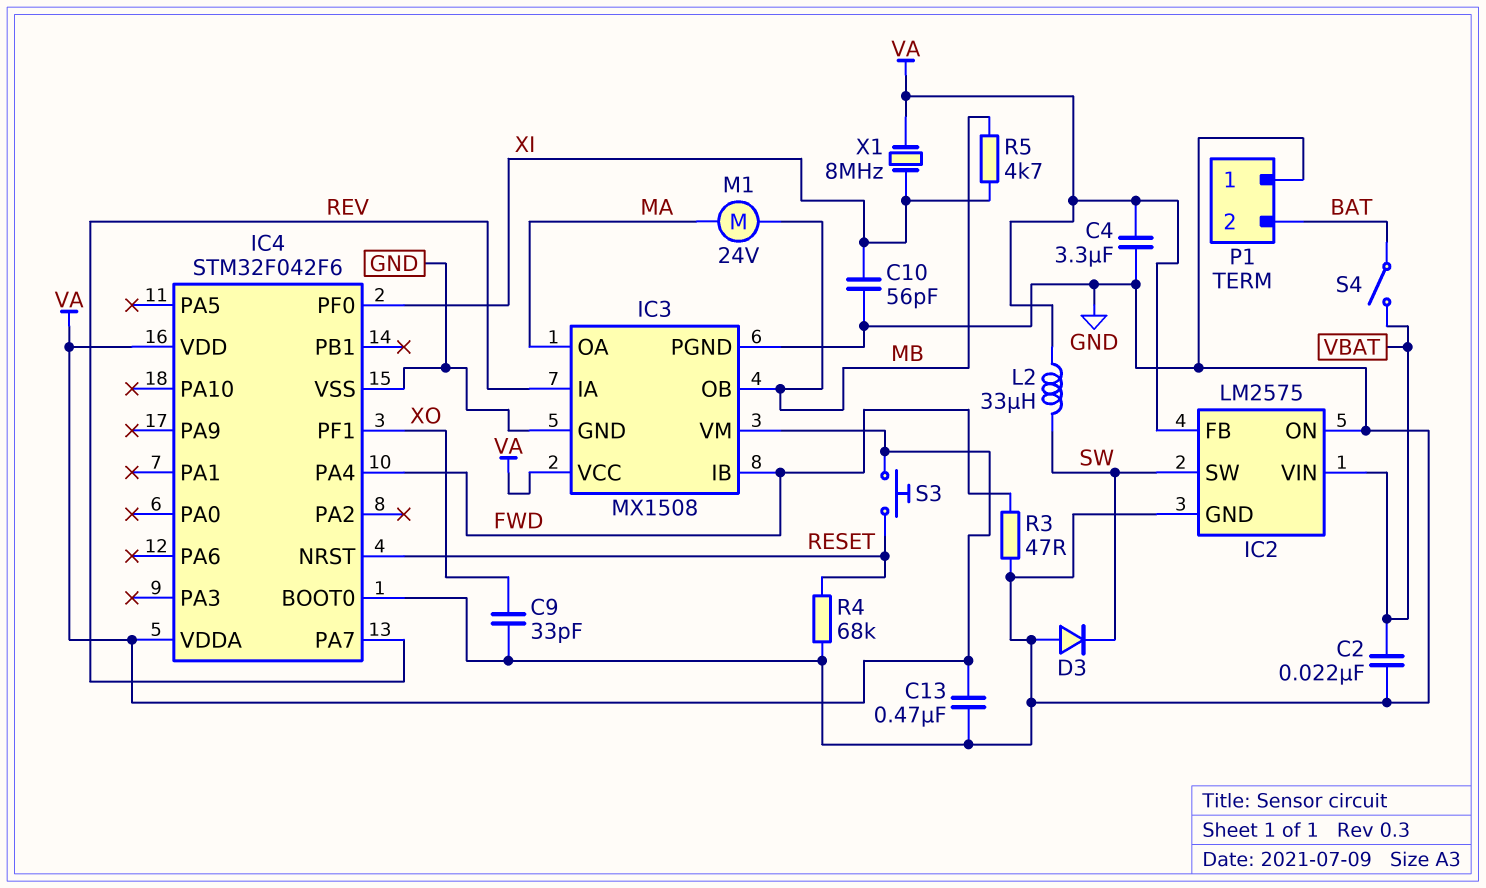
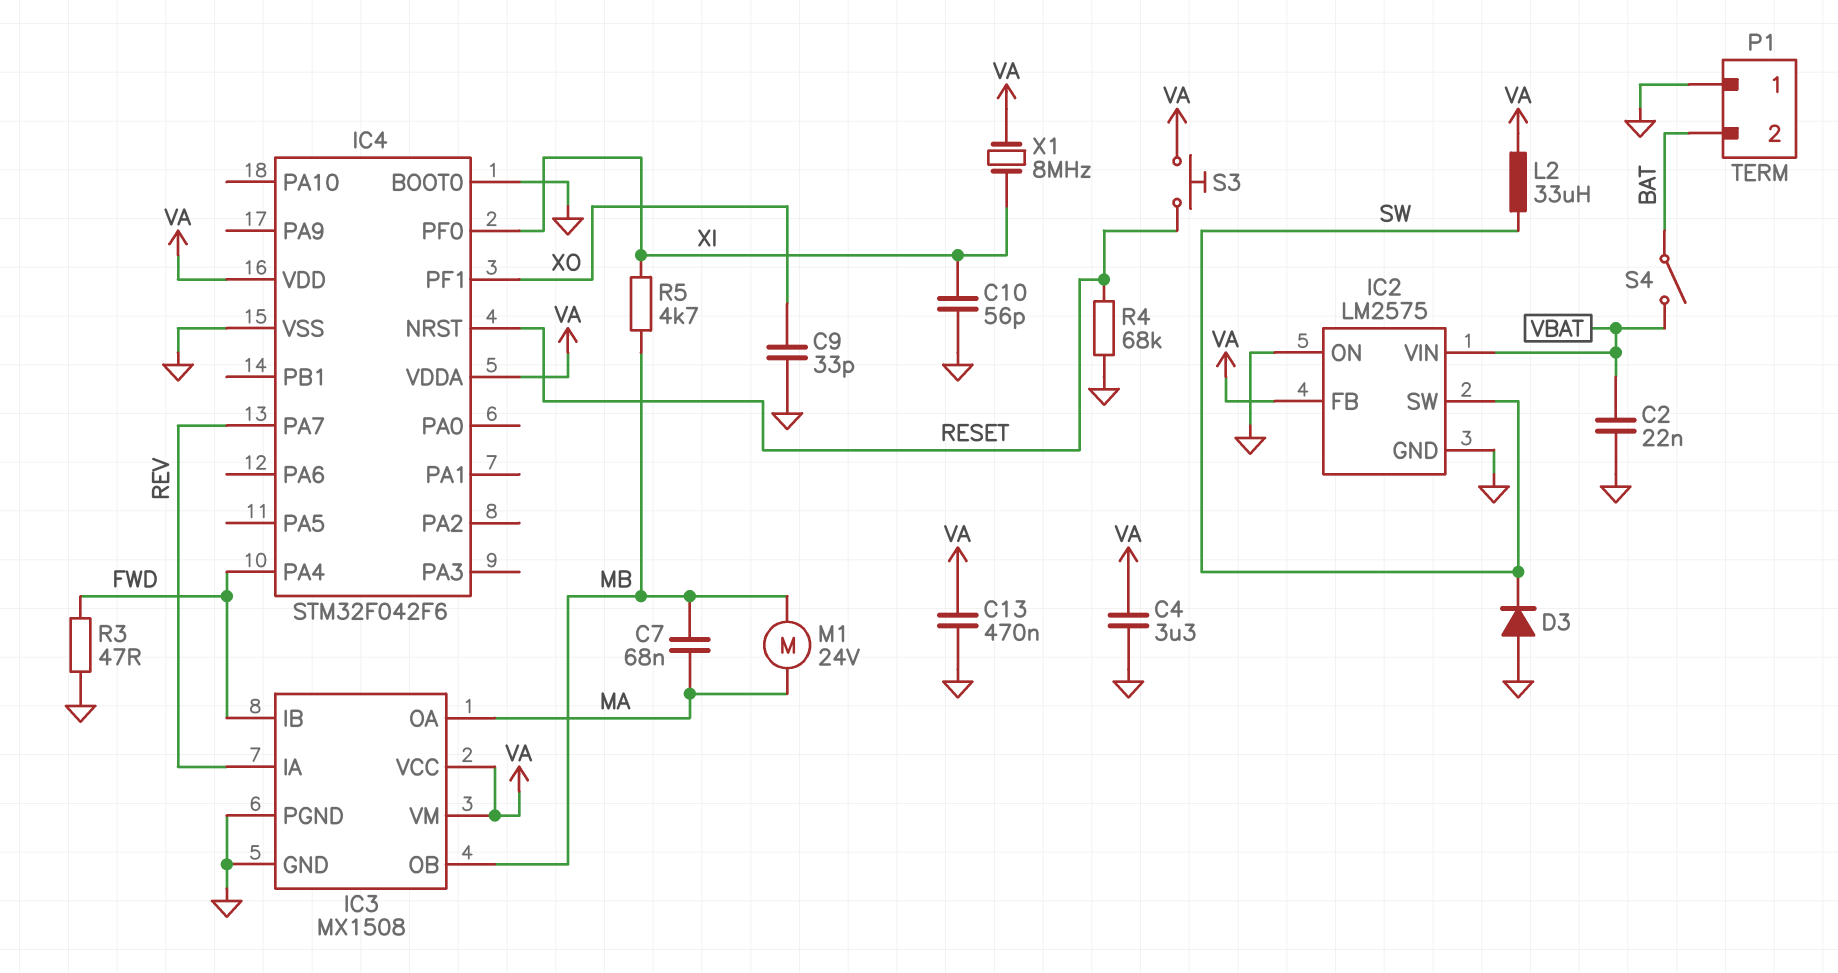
C7: none -> 68nF (MA, MB)

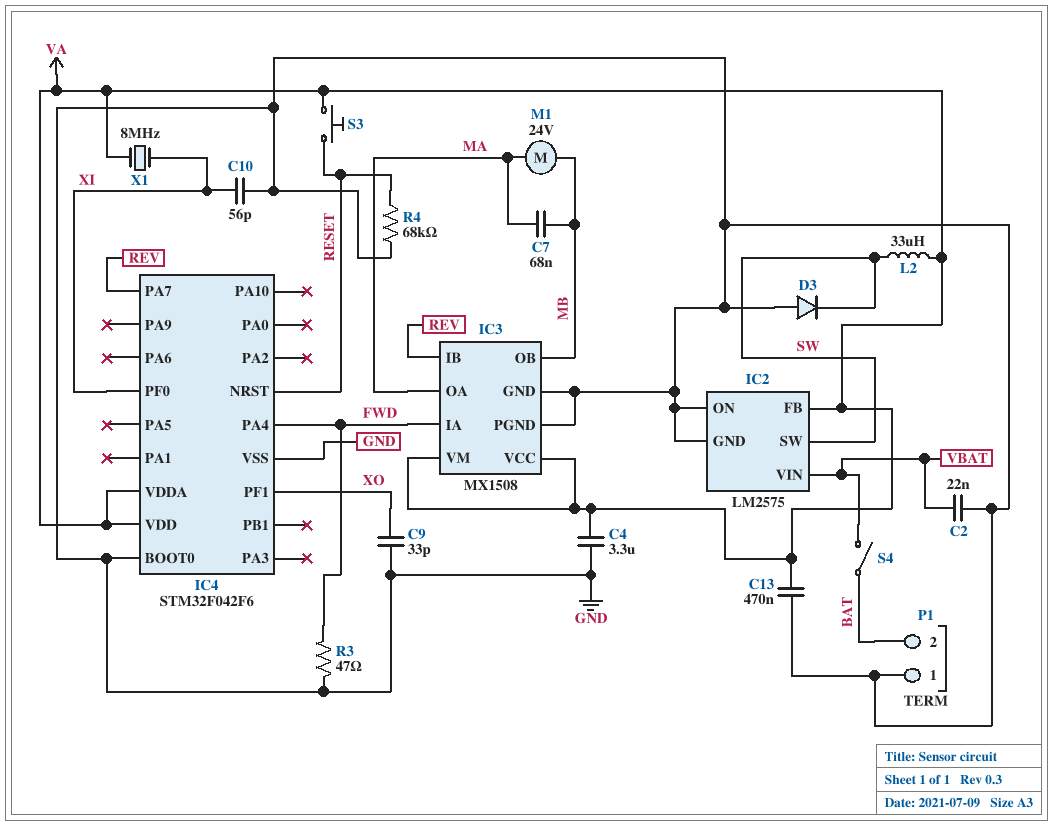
IC3 pin IA: REV -> FWD
IC3 pin IB: FWD -> REV
R5: 4.7k (MB, XI) -> none

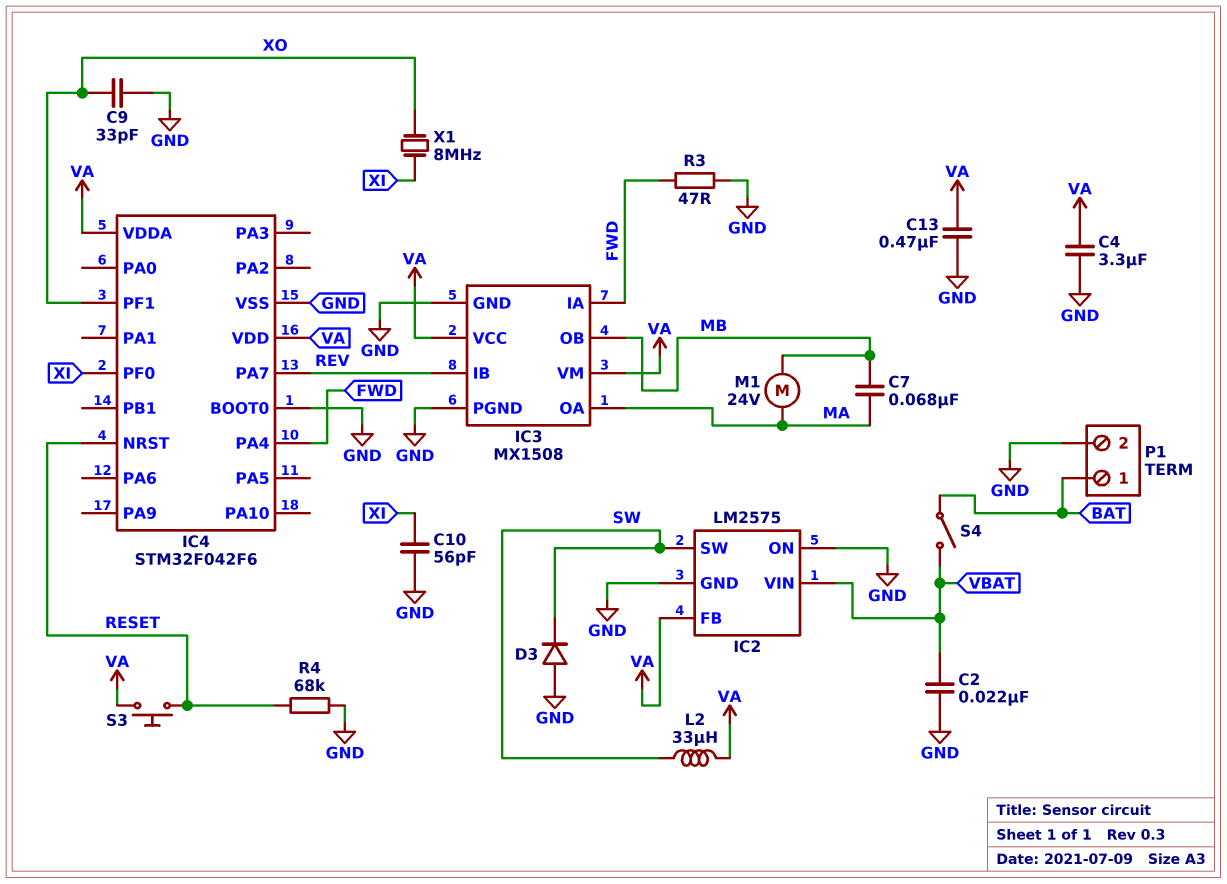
P1 pin 1: GND -> BAT
P1 pin 2: BAT -> GND
X1: 8MHz (VA, XI) -> 8MHz (XI, XO)

